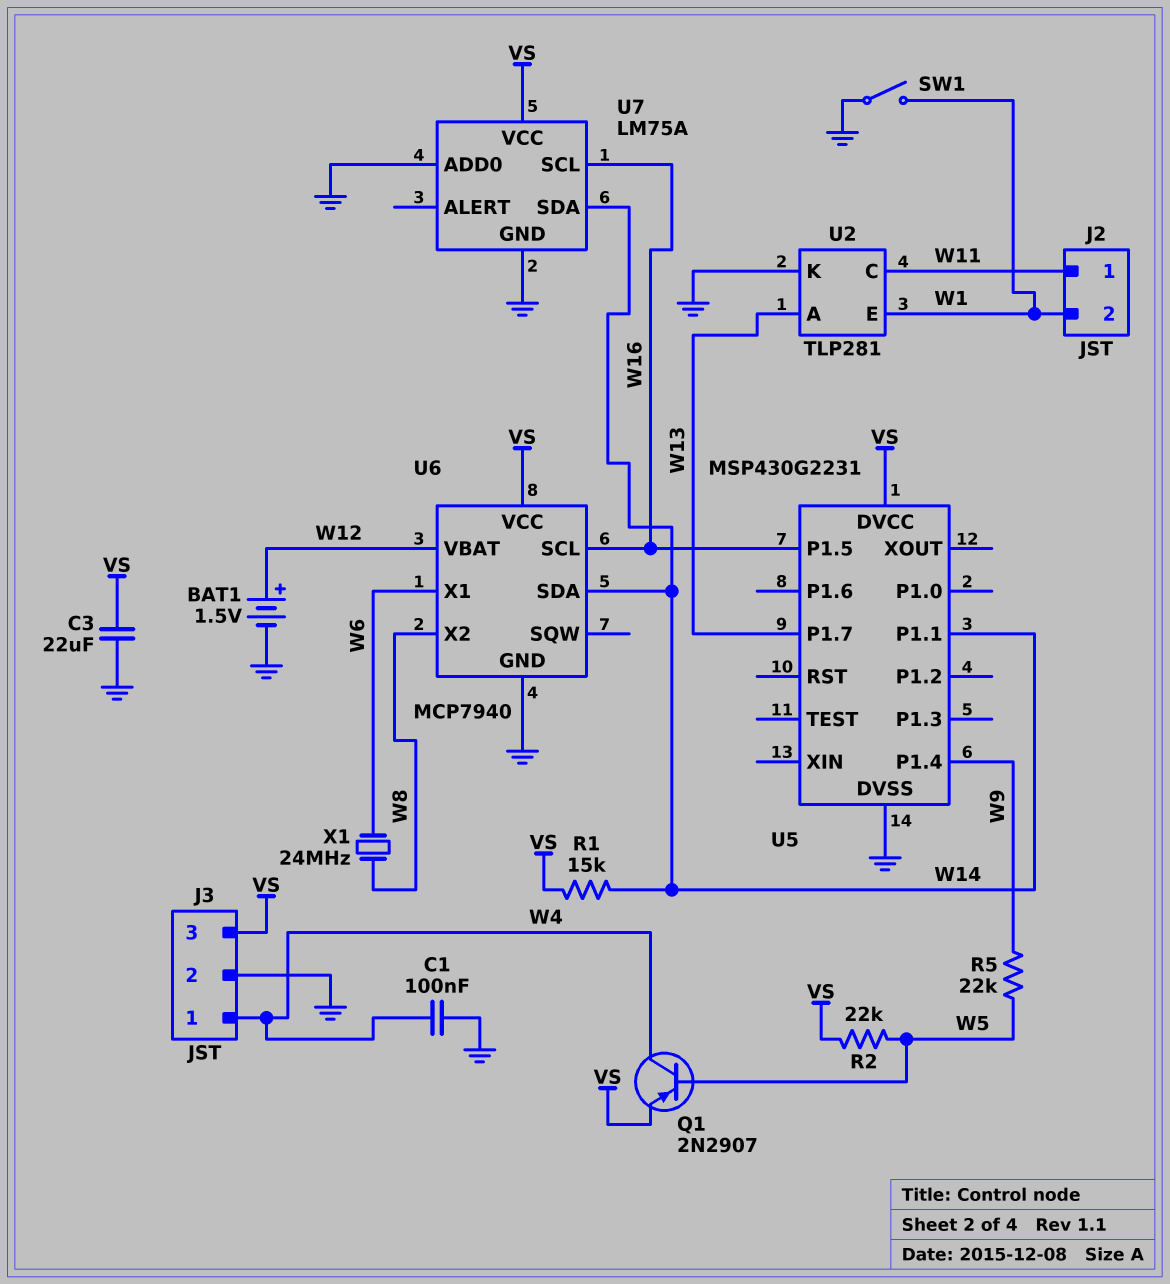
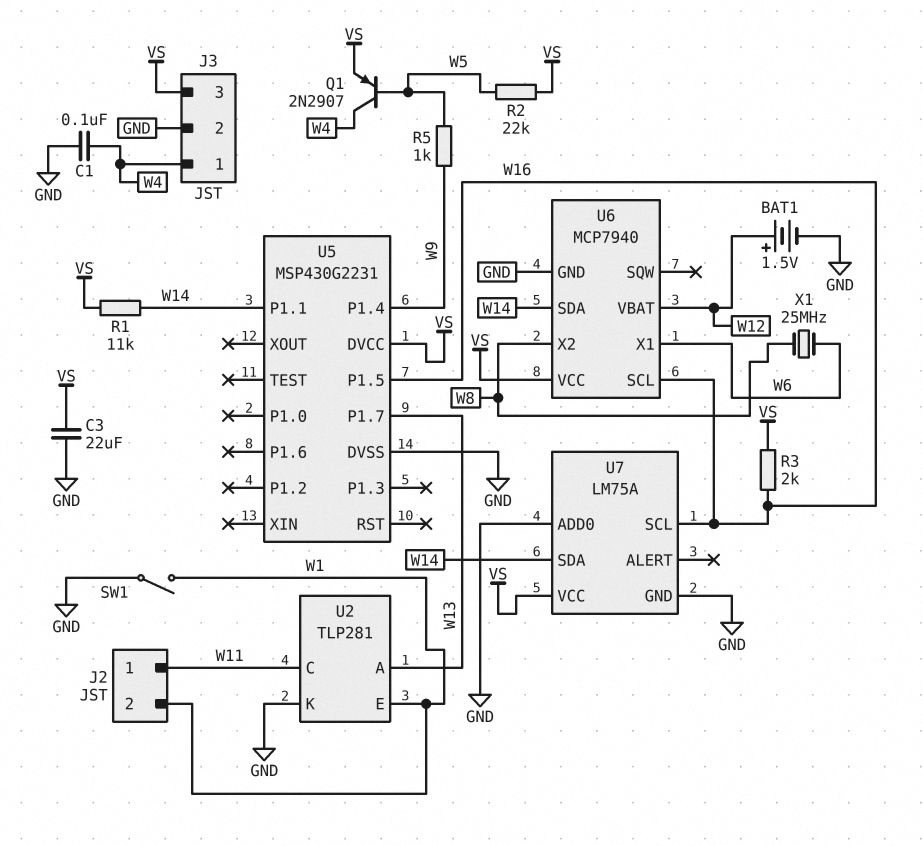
R1: 15k (VS, W14) -> 11k (VS, W14)
R3: none -> 2k (VS, W16)
R5: 22k (W5, W9) -> 1k (W5, W9)
X1: 24MHz (W6, W8) -> 25MHz (W6, W8)

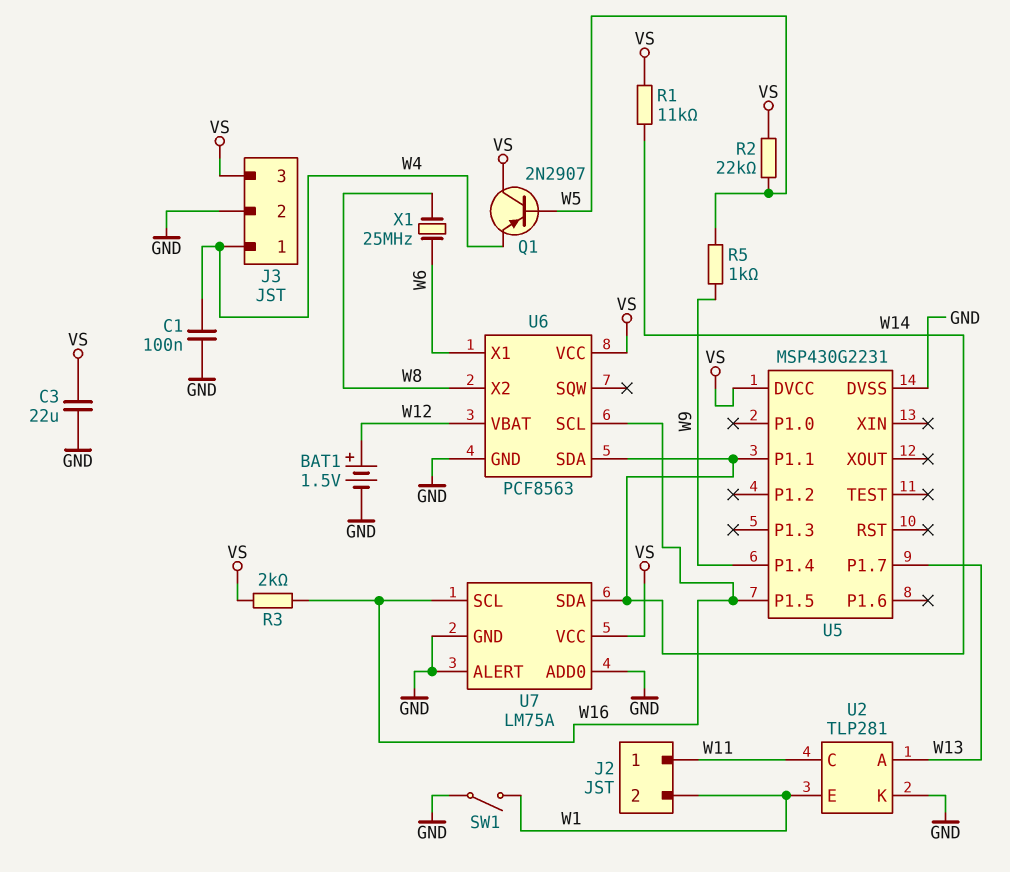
Q1: PNP 2N2907 (B W5, C W4, E VS) -> PNP 2N2907 (B W5, C VS, E W4)
U6: MCP7940 -> PCF8563
U7 pin ALERT: none -> GND

